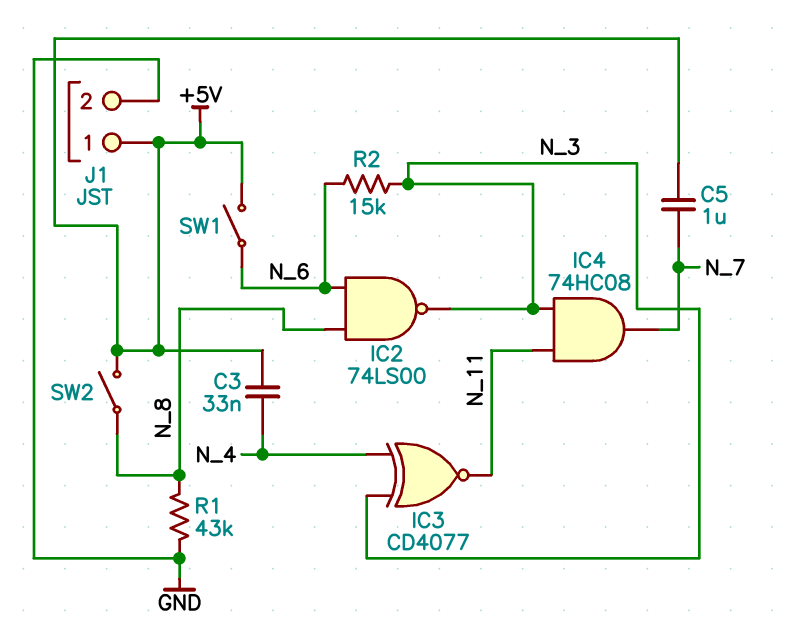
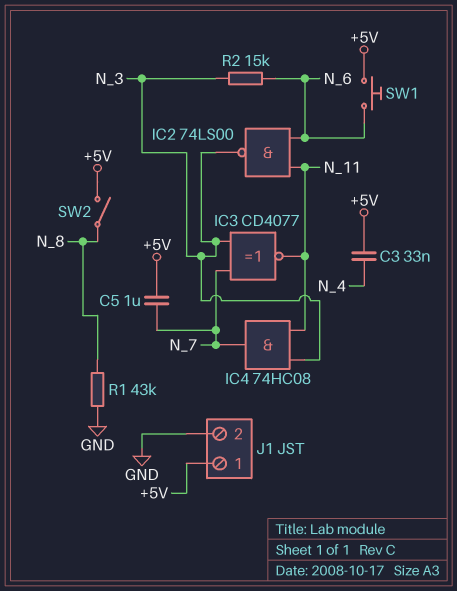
IC2: NAND 74LS00 (in N_6, in N_8, out N_3) -> NAND 74LS00 (in N_6, in N_11, out N_3)
IC3: XNOR CD4077 (in N_3, in N_4, out N_11) -> XNOR CD4077 (in N_3, in N_7, out N_11)
SW1: switch (+5V, N_6) -> button (+5V, N_6)

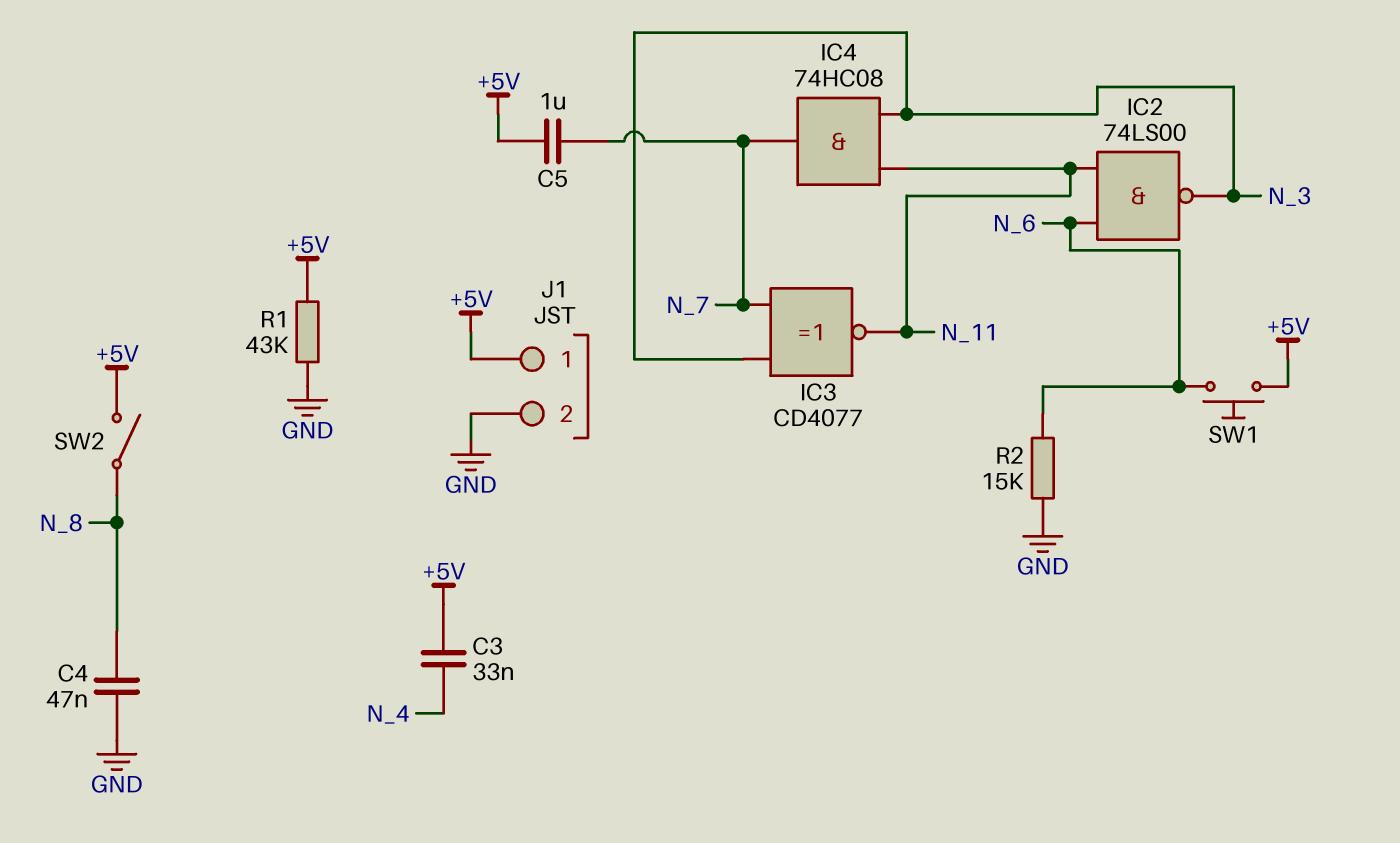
C4: none -> 47nF (GND, N_8)
R1: 43k (GND, N_8) -> 43k (+5V, GND)
R2: 15k (N_3, N_6) -> 15k (GND, N_6)

